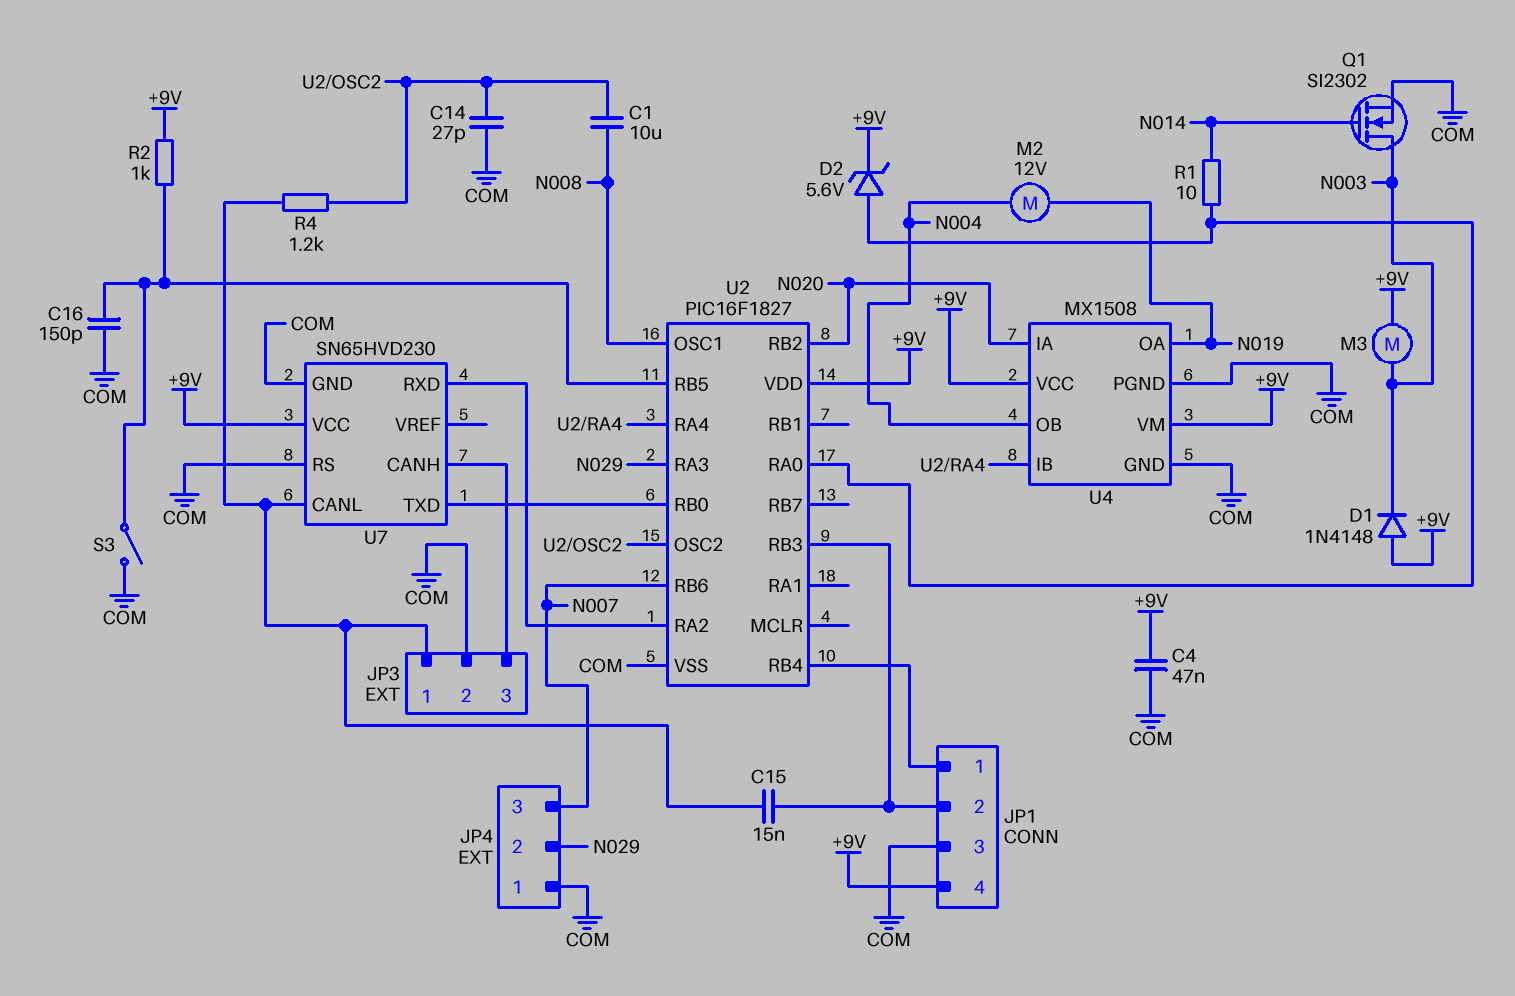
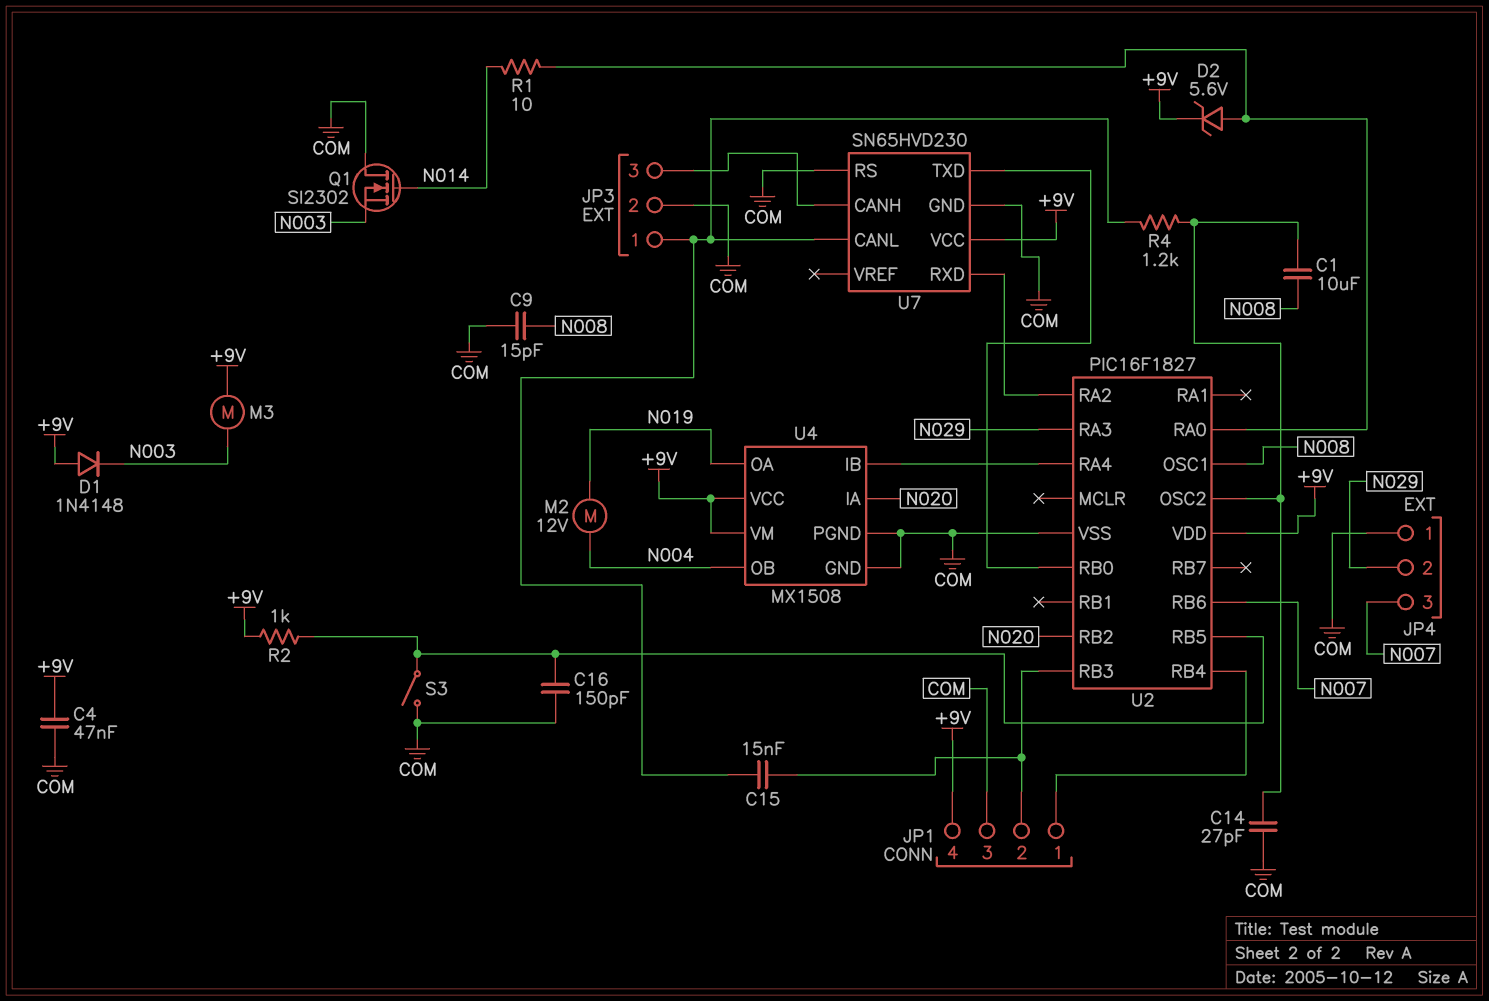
C9: none -> 15pF (COM, N008)
Q1: NMOS SI2302 (G N014, D N003, S COM) -> NMOS SI2302 (G N014, D COM, S N003)

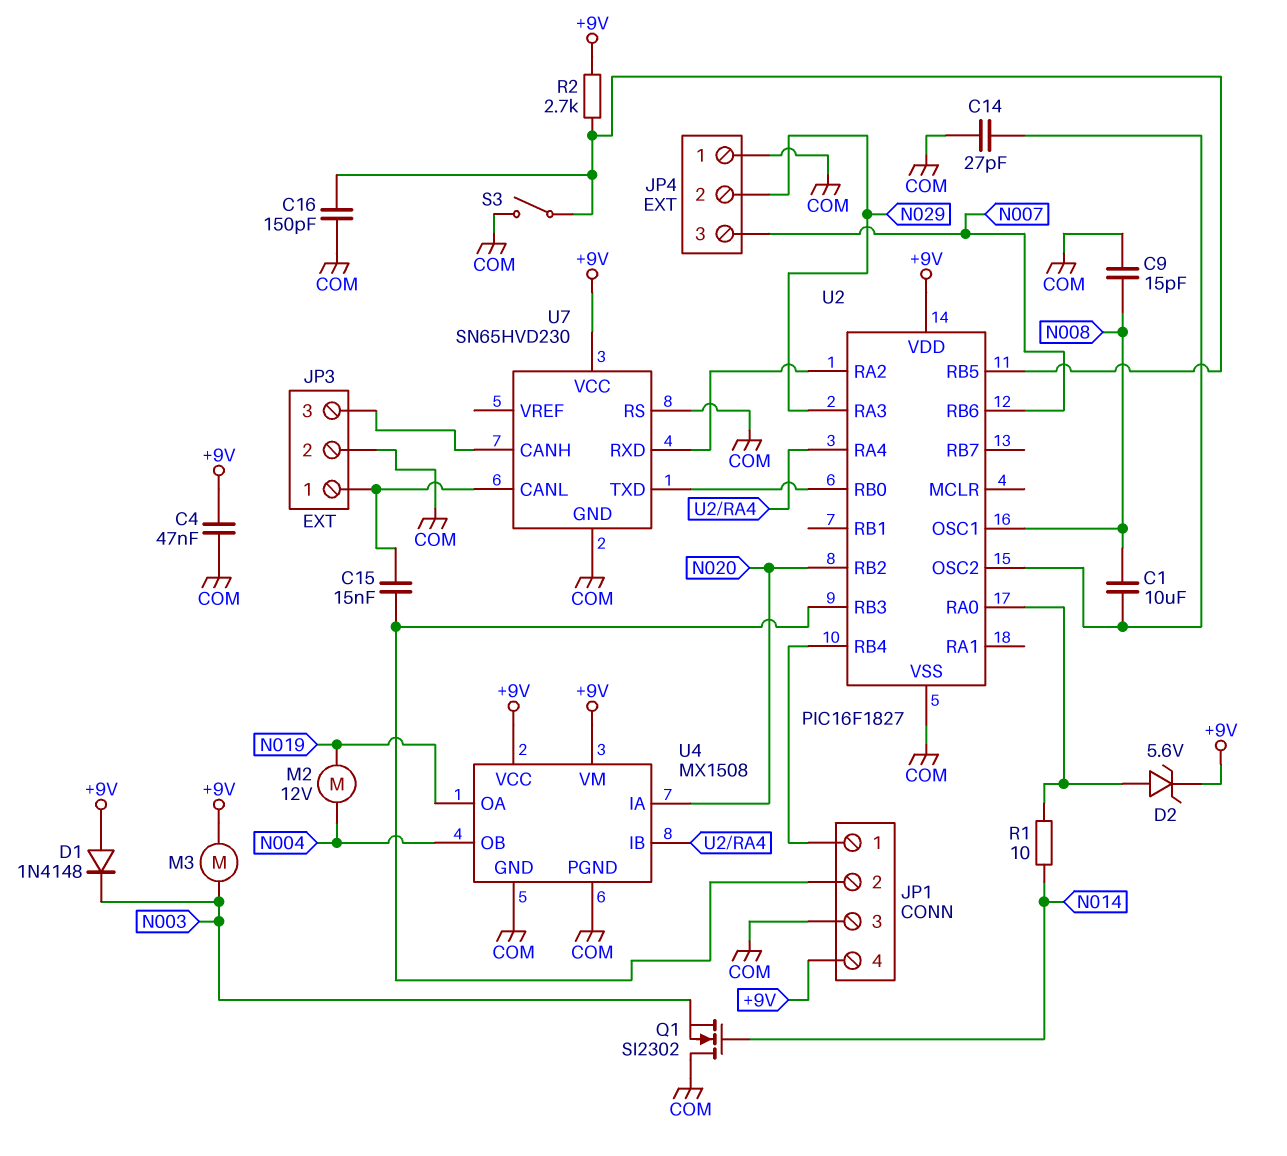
R2: 1k (+9V, U2/RB5) -> 2.7k (+9V, U2/RB5)
R4: 1.2k (JP3/1, U2/OSC2) -> none

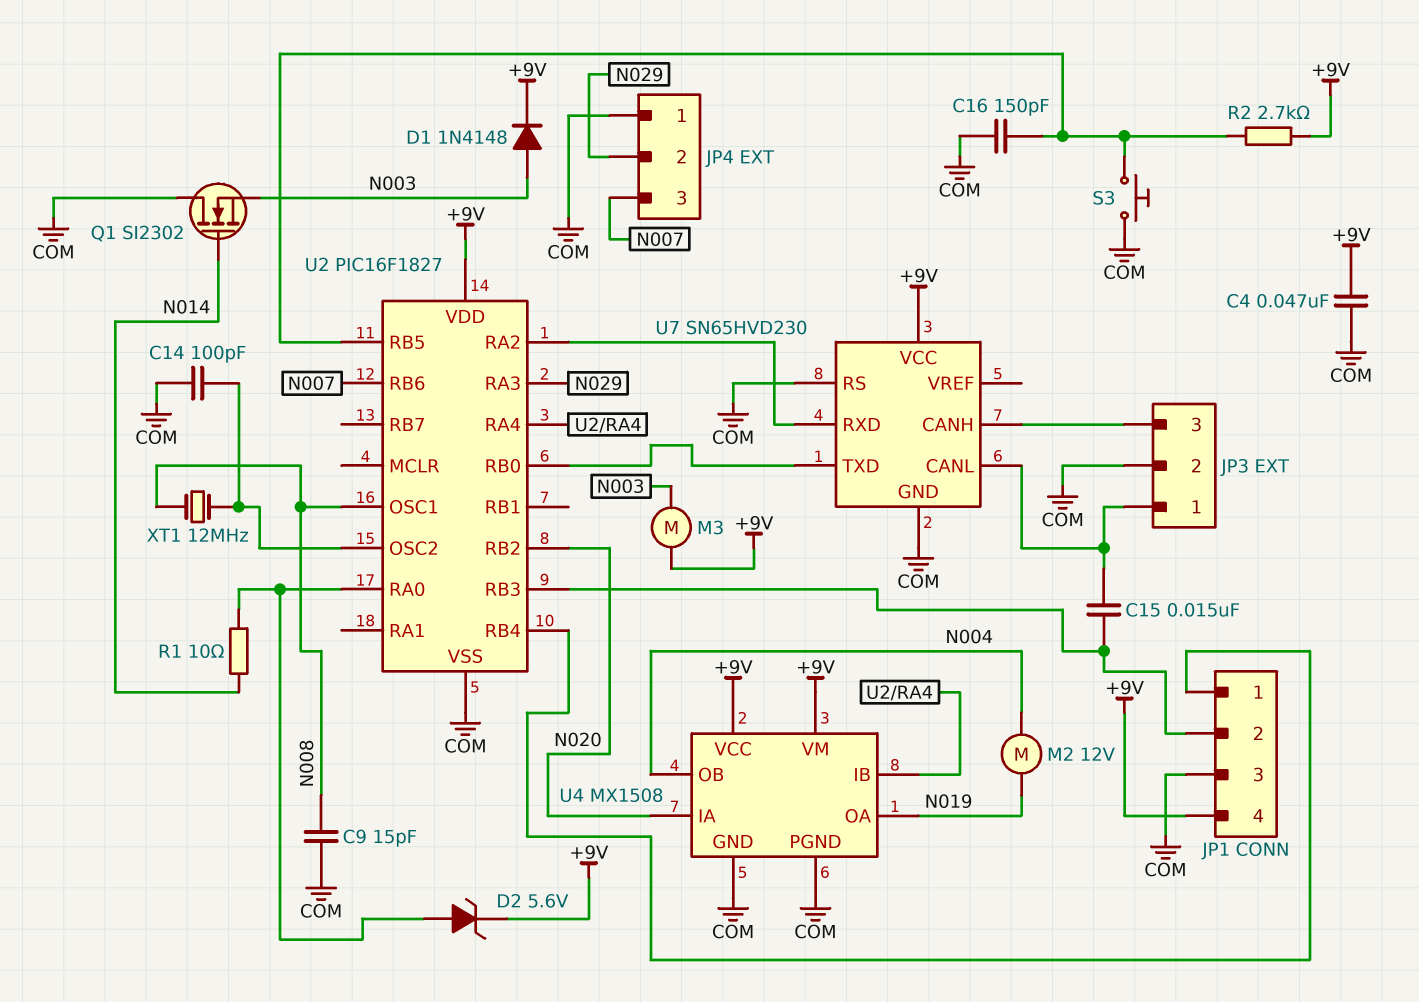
C1: 10uF (N008, U2/OSC2) -> none
C14: 27pF (COM, U2/OSC2) -> 100pF (COM, U2/OSC2)
D1: diode 1N4148 (A +9V, K N003) -> diode 1N4148 (A N003, K +9V)
S3: switch (COM, U2/RB5) -> button (COM, U2/RB5)
XT1: none -> 12MHz (N008, U2/OSC2)

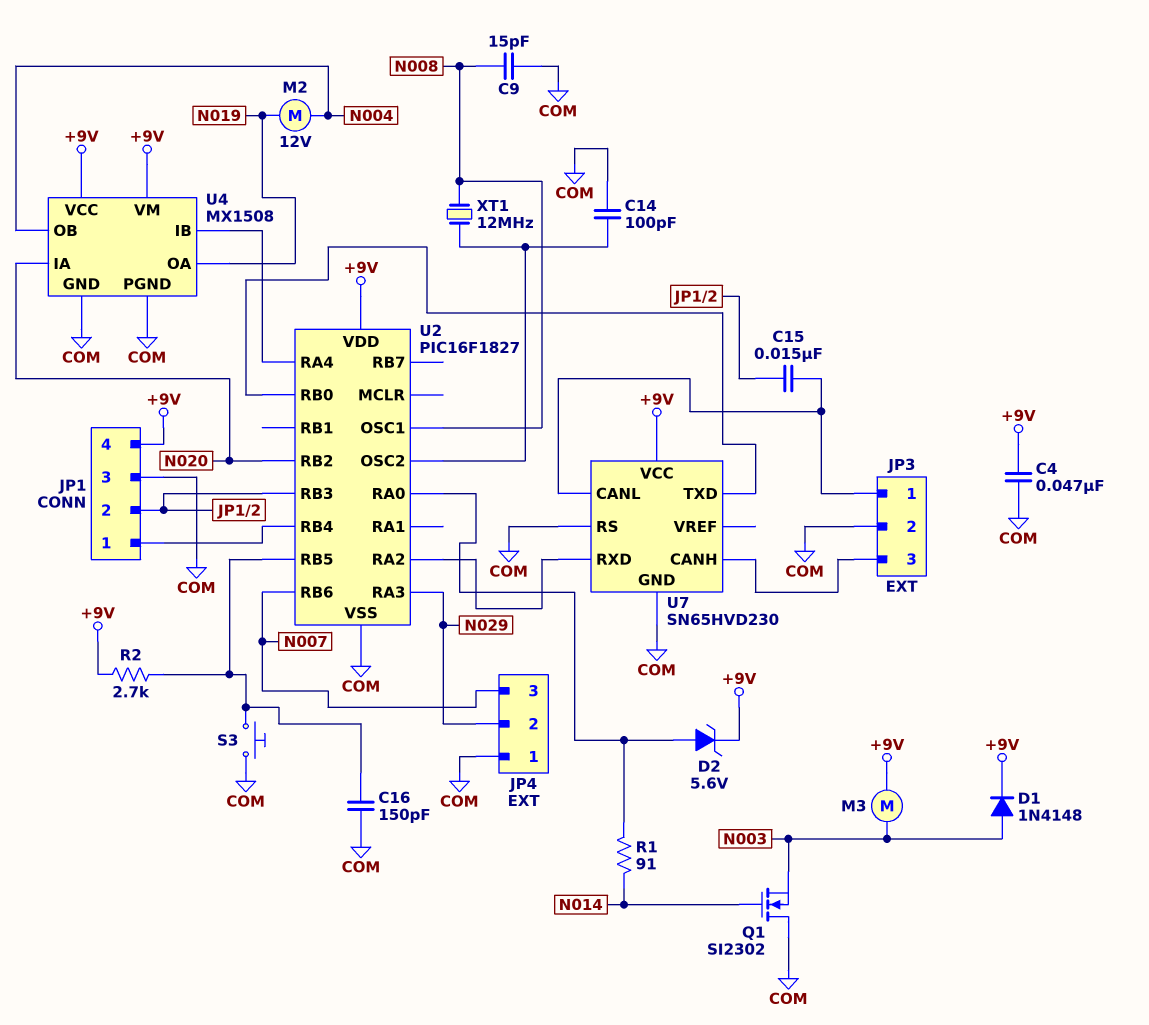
R1: 10 (N014, U2/RA0) -> 91 (N014, U2/RA0)

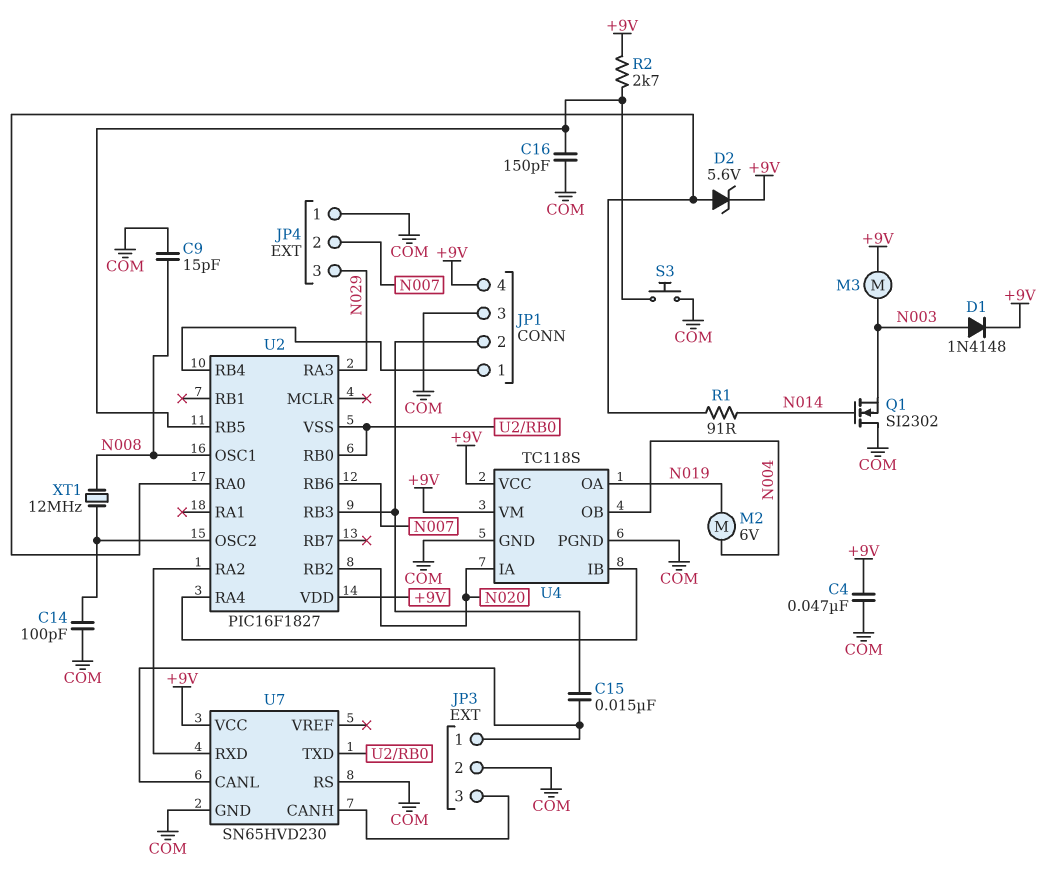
JP4 pin 2: N029 -> N007
JP4 pin 3: N007 -> N029
M2: motor 12V (N004, N019) -> motor 6V (N004, N019)
U2 pin VSS: COM -> U2/RB0
U4: MX1508 -> TC118S

